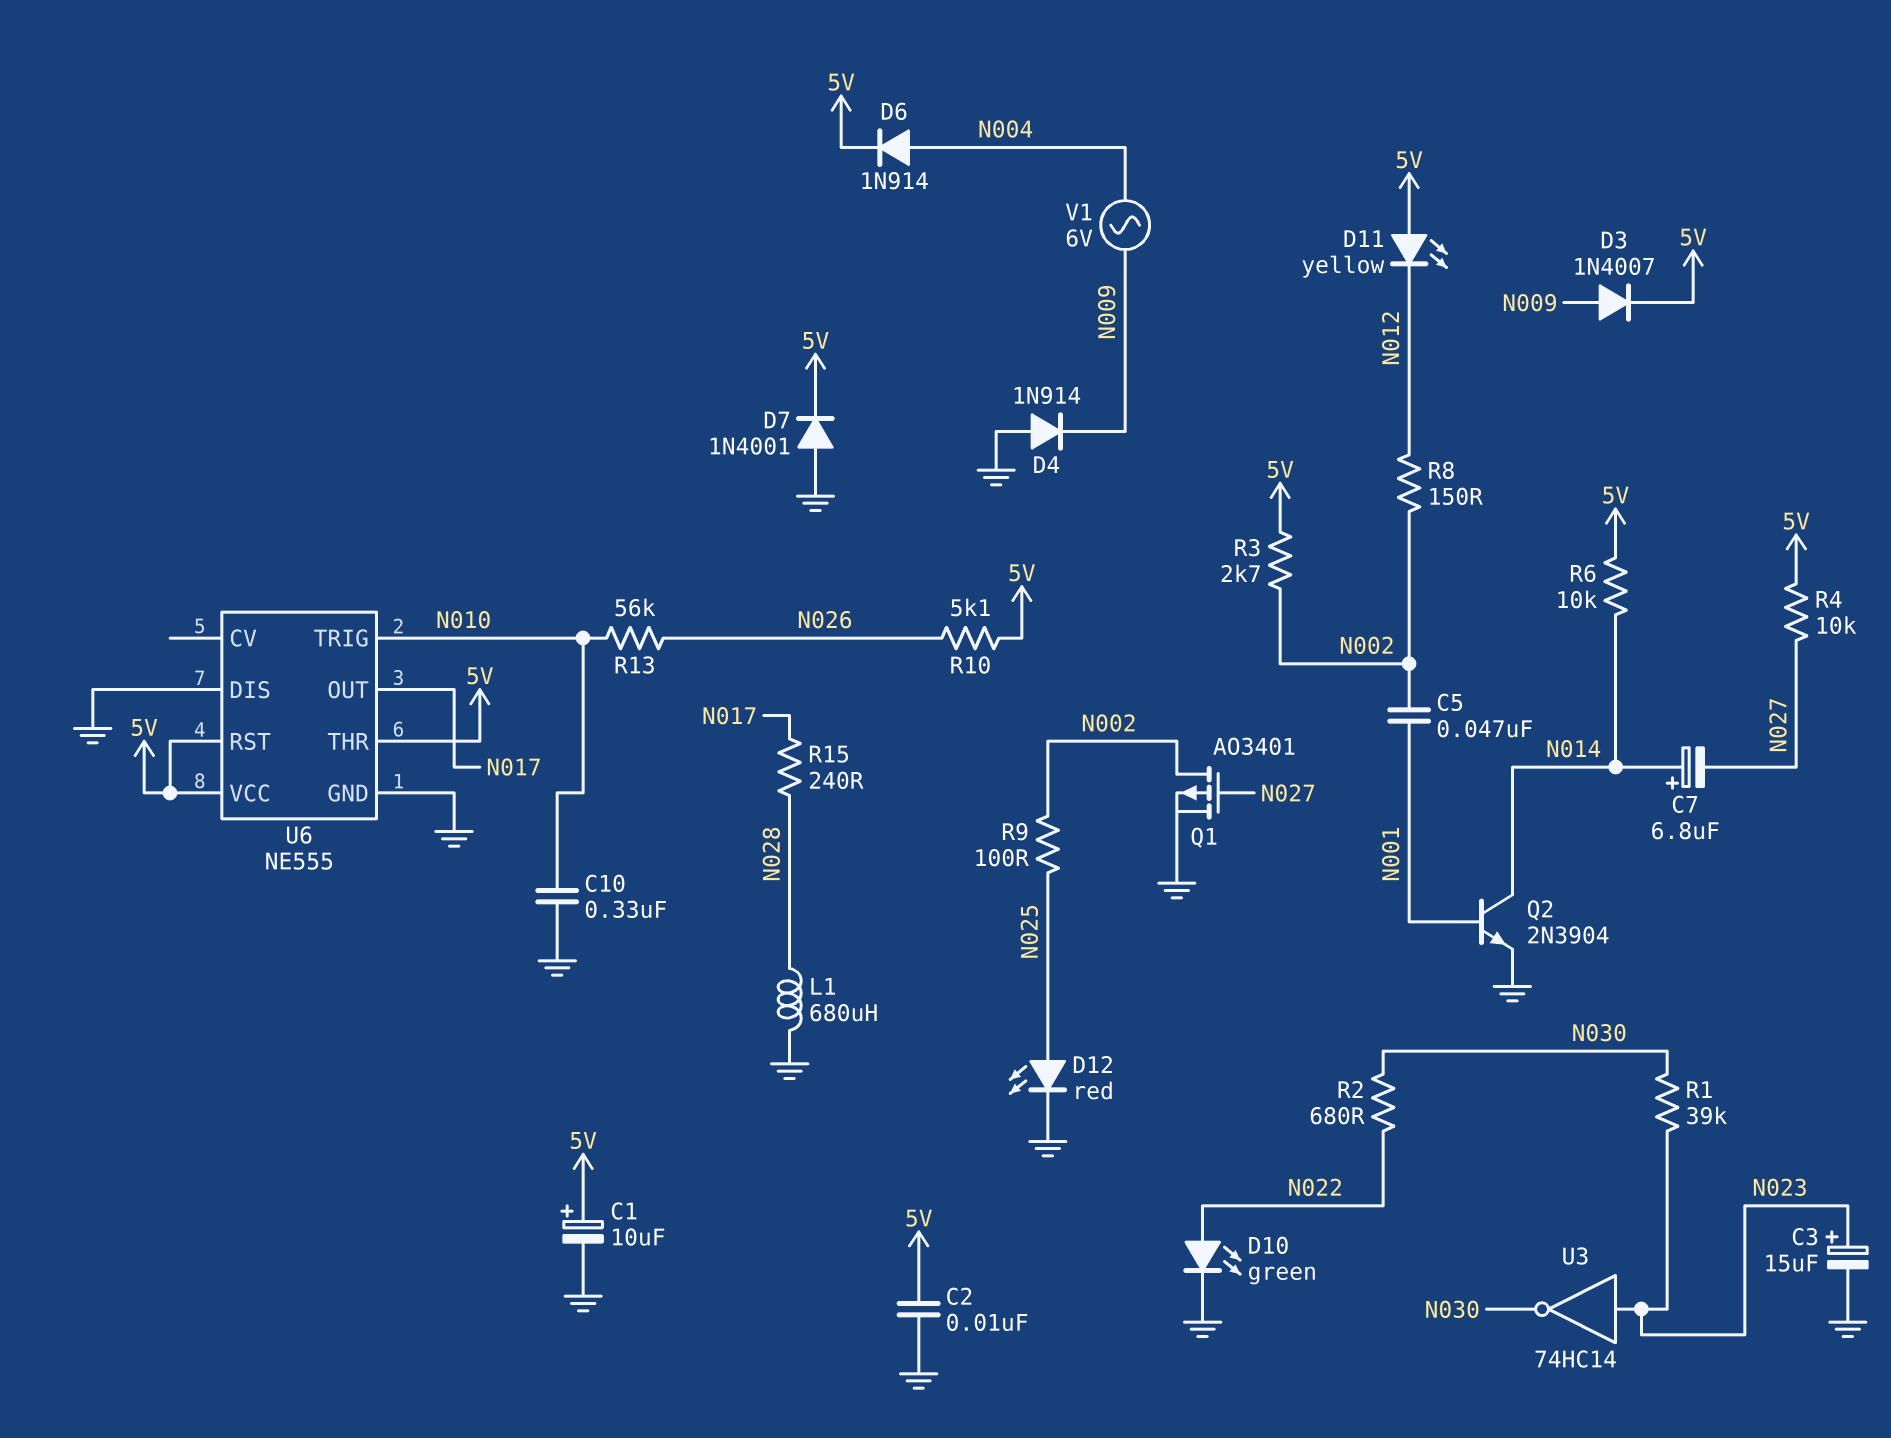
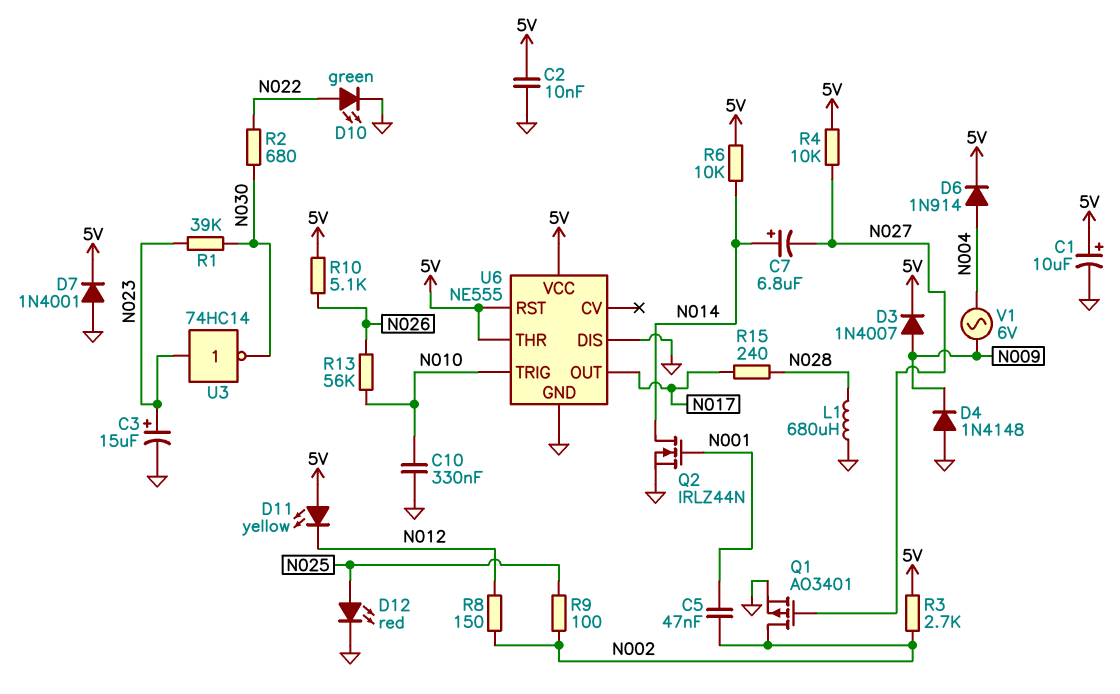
D4: diode 1N914 (A GND, K N009) -> diode 1N4148 (A GND, K N009)
Q2: NPN 2N3904 (B N001, C N014, E GND) -> NMOS IRLZ44N (G N001, D N014, S GND)

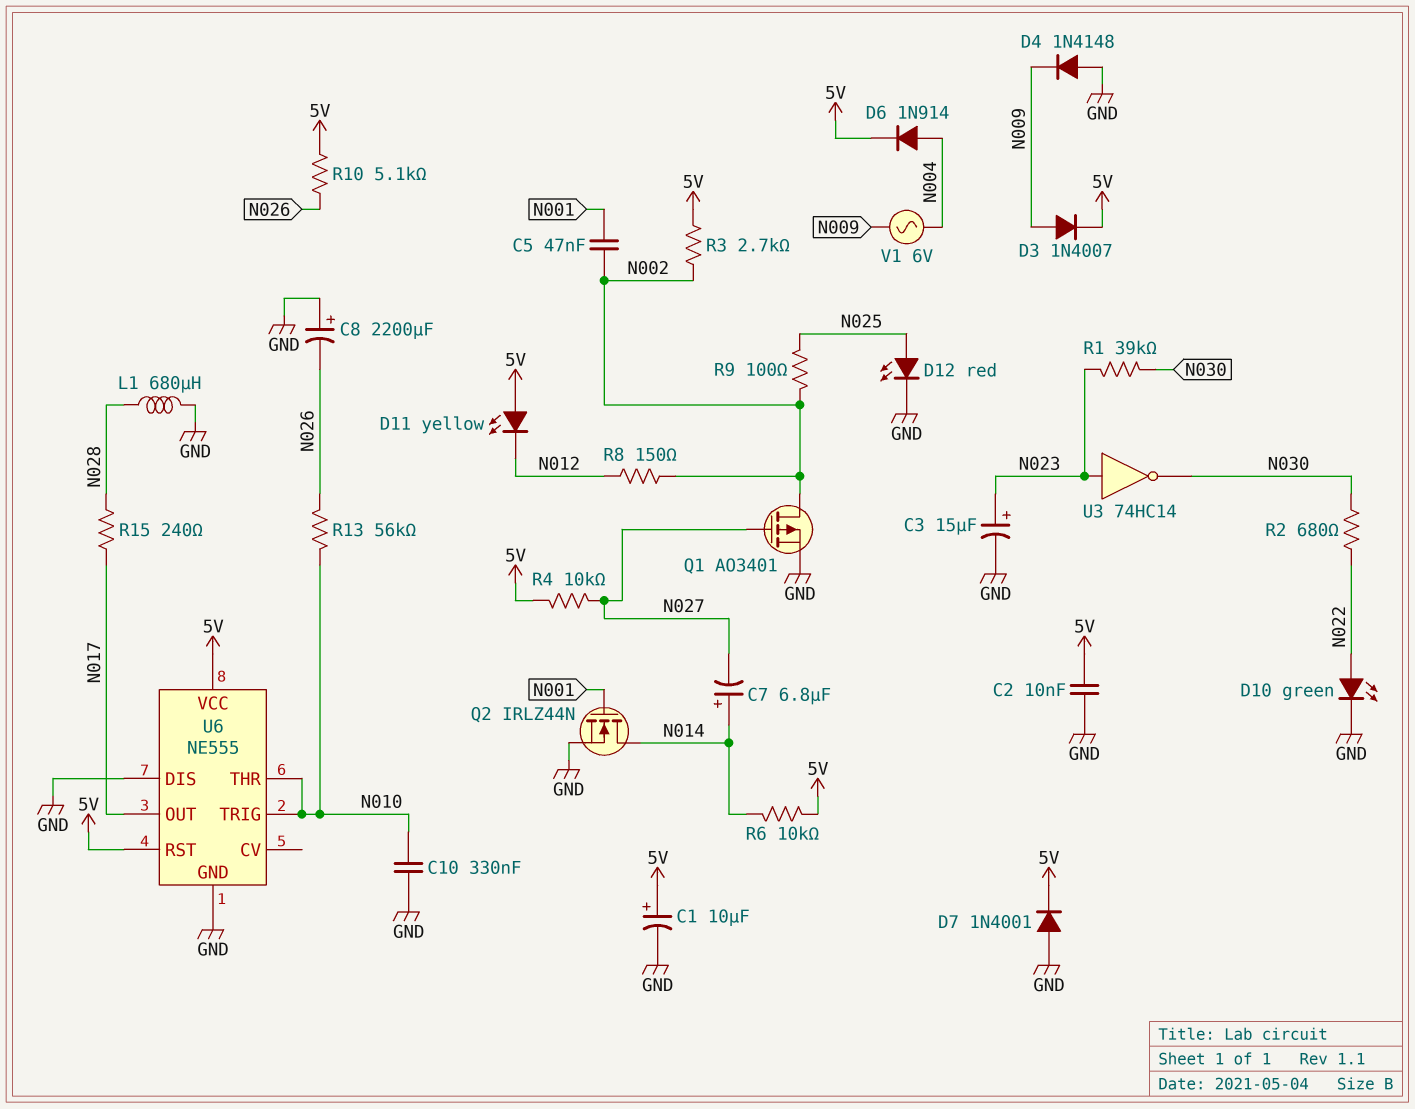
C8: none -> 2200uF (plus GND, minus N026)
U6 pin THR: 5V -> N010

